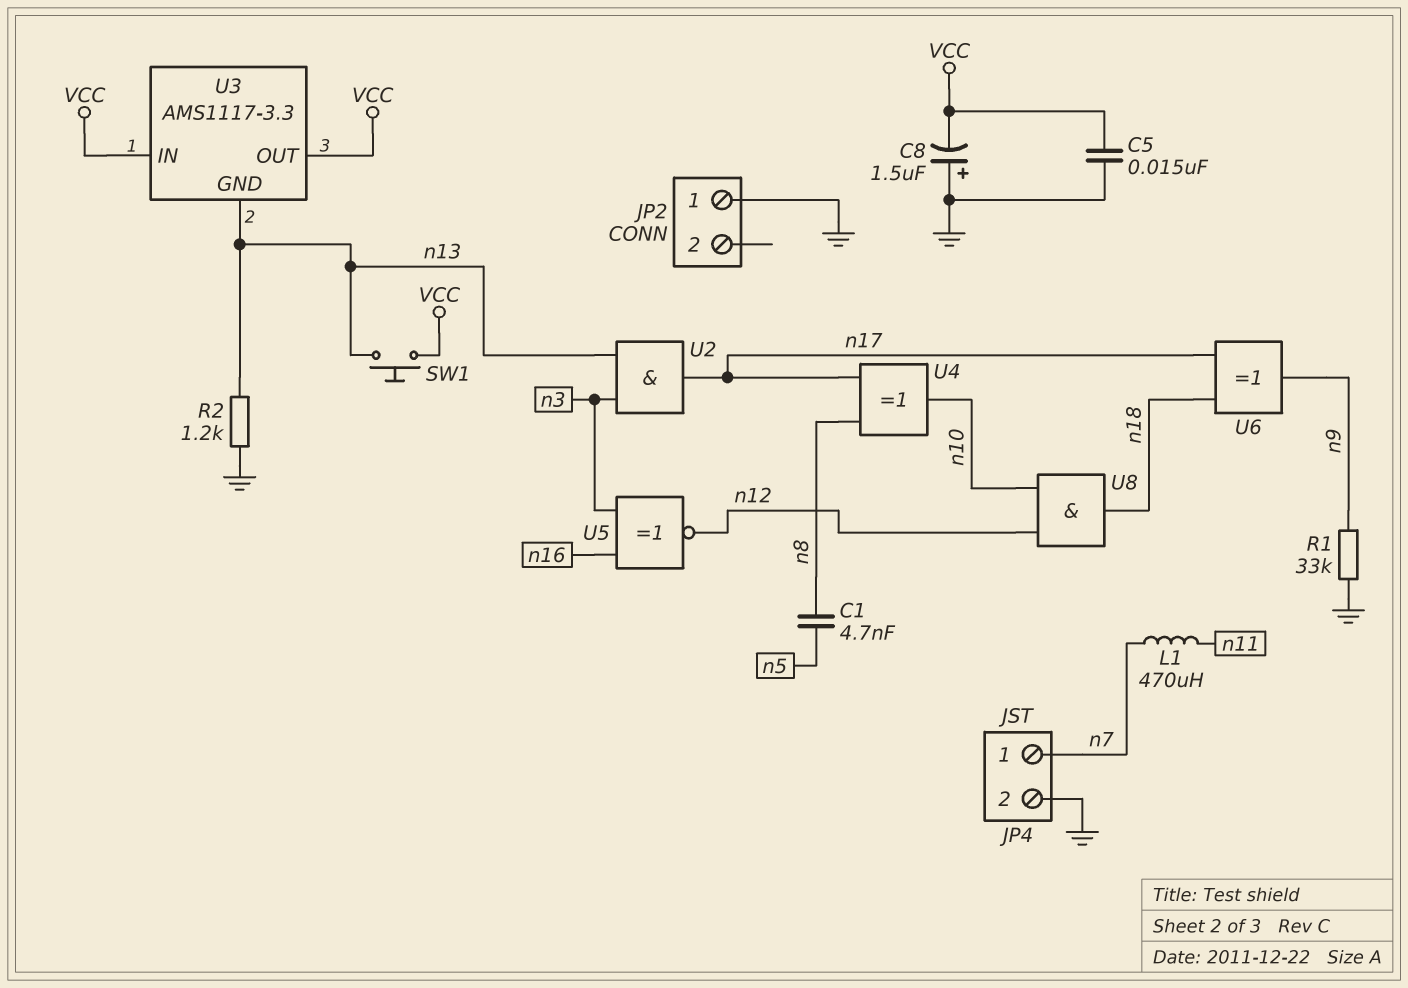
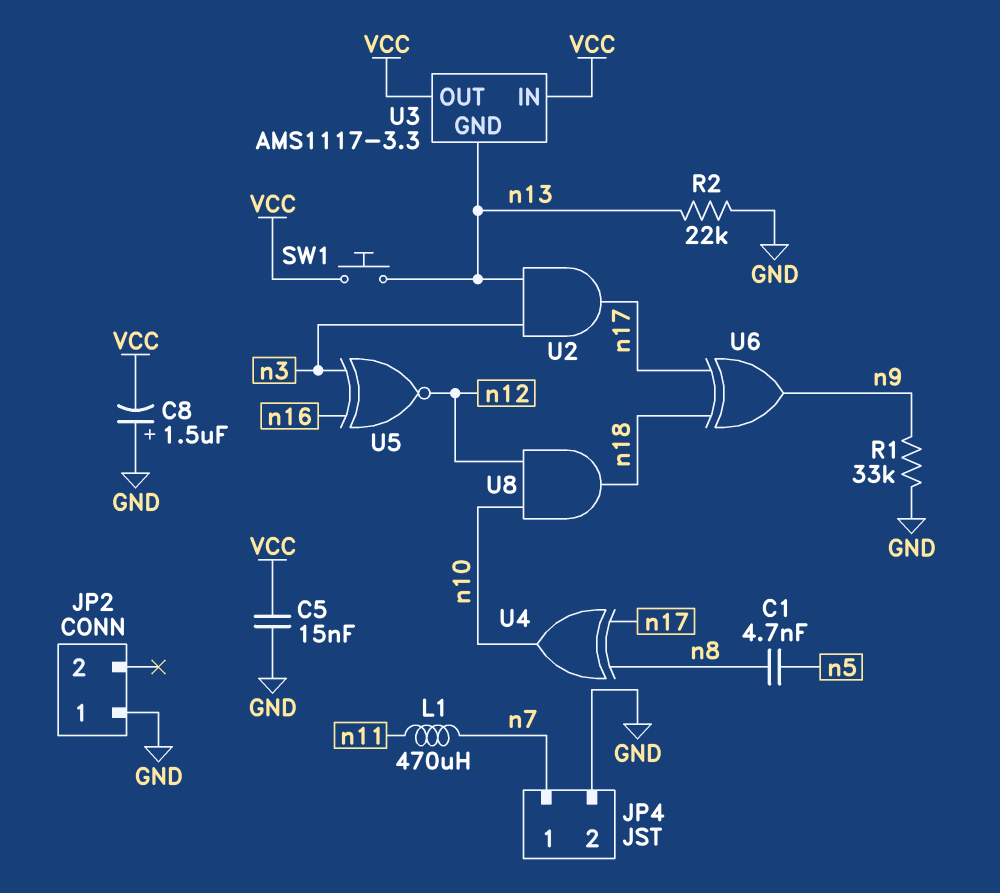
R2: 1.2k (GND, n13) -> 22k (GND, n13)

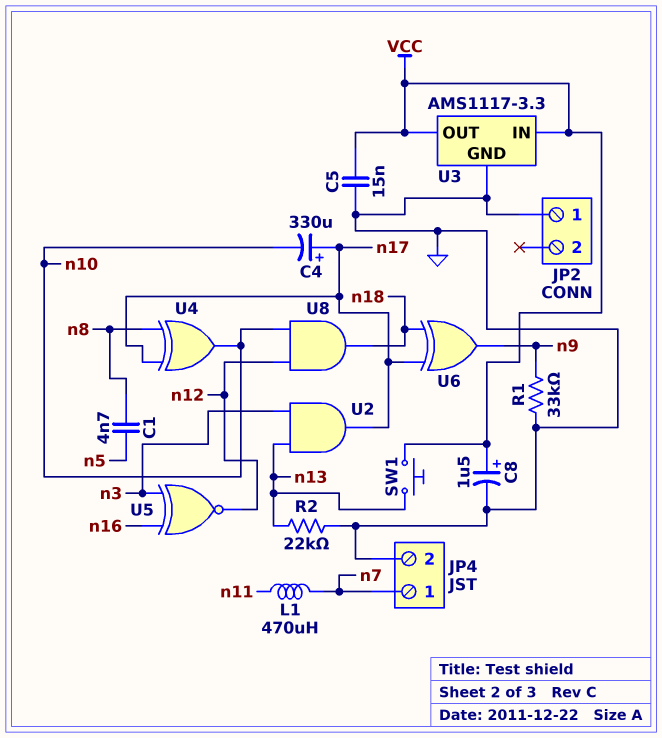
C4: none -> 330uF (plus n17, minus n10)
C8: 1.5uF (plus GND, minus VCC) -> 1.5uF (plus VCC, minus GND)
U3 pin GND: n13 -> GND

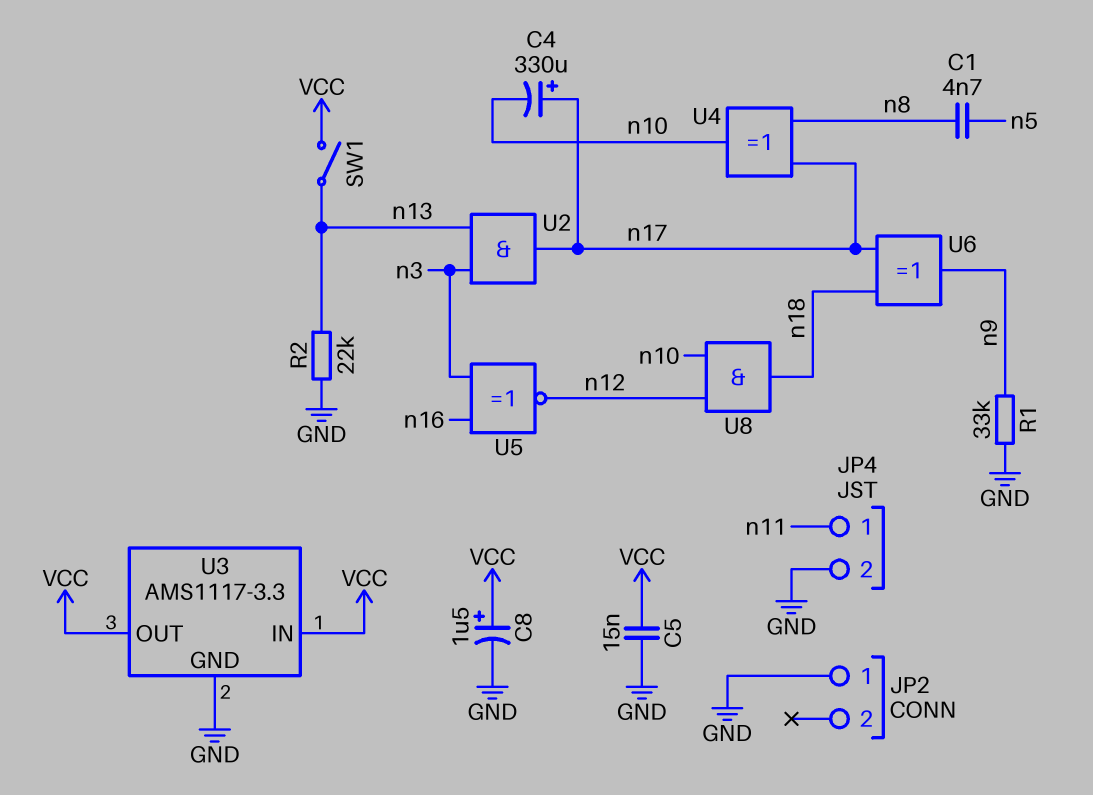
JP4 pin 1: n7 -> n11
L1: 470uH (n7, n11) -> none
SW1: button (VCC, n13) -> switch (VCC, n13)

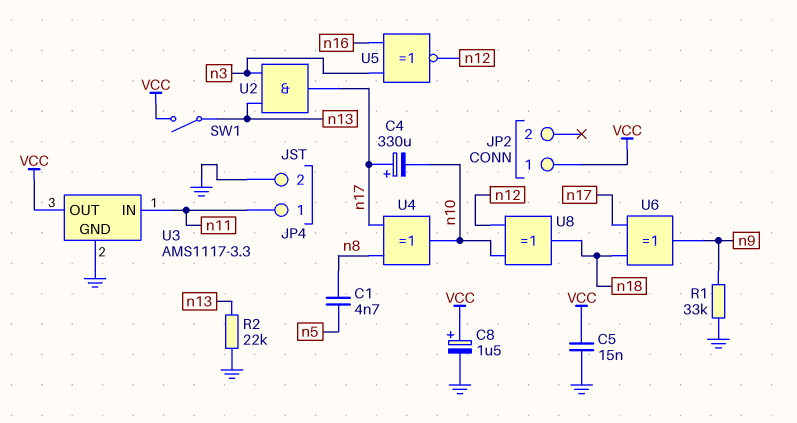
JP2 pin 1: GND -> VCC
U3 pin IN: VCC -> n11
U8: AND (in n10, in n12, out n18) -> XOR (in n10, in n12, out n18)

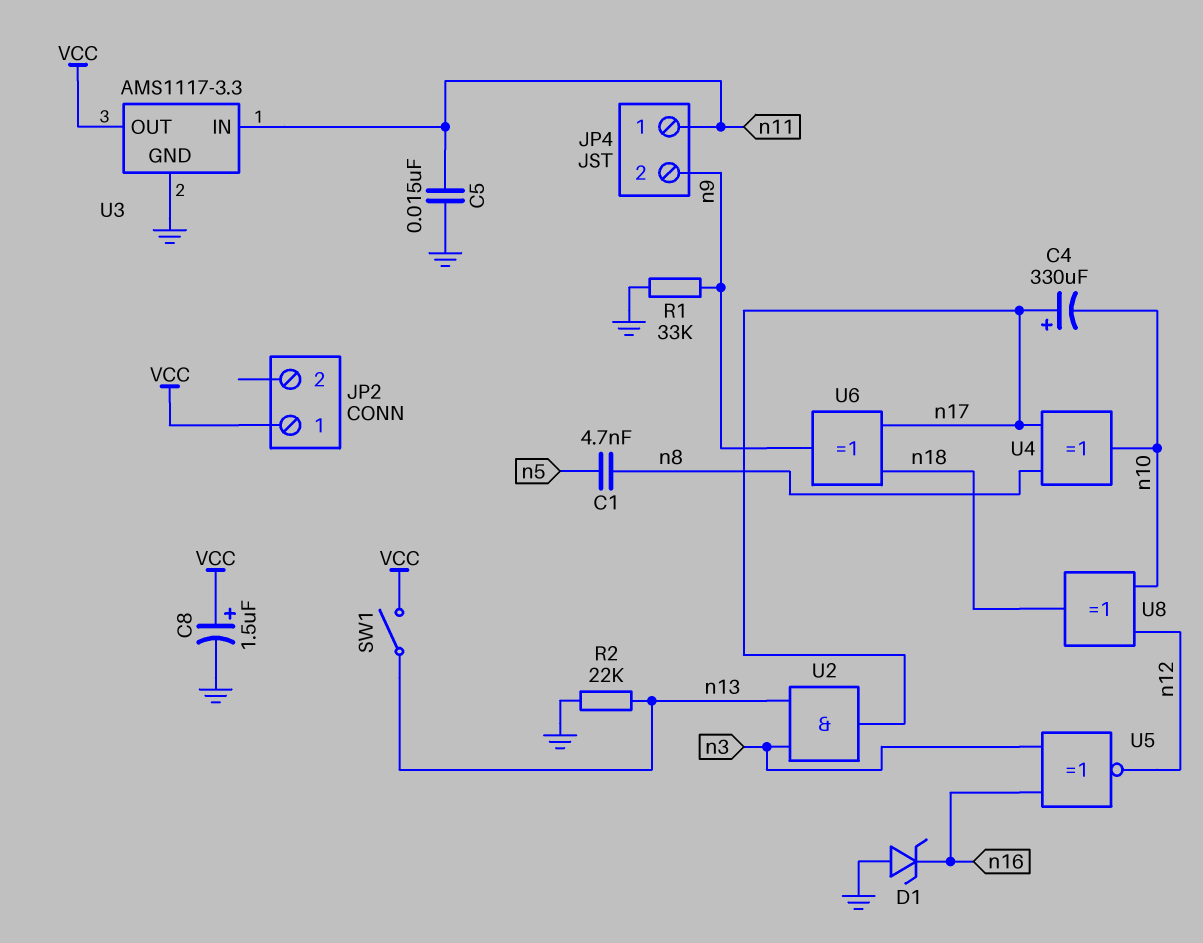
C5: 15nF (GND, VCC) -> 15nF (GND, n11)
D1: none -> zener (A GND, K n16)
JP4 pin 2: GND -> n9

